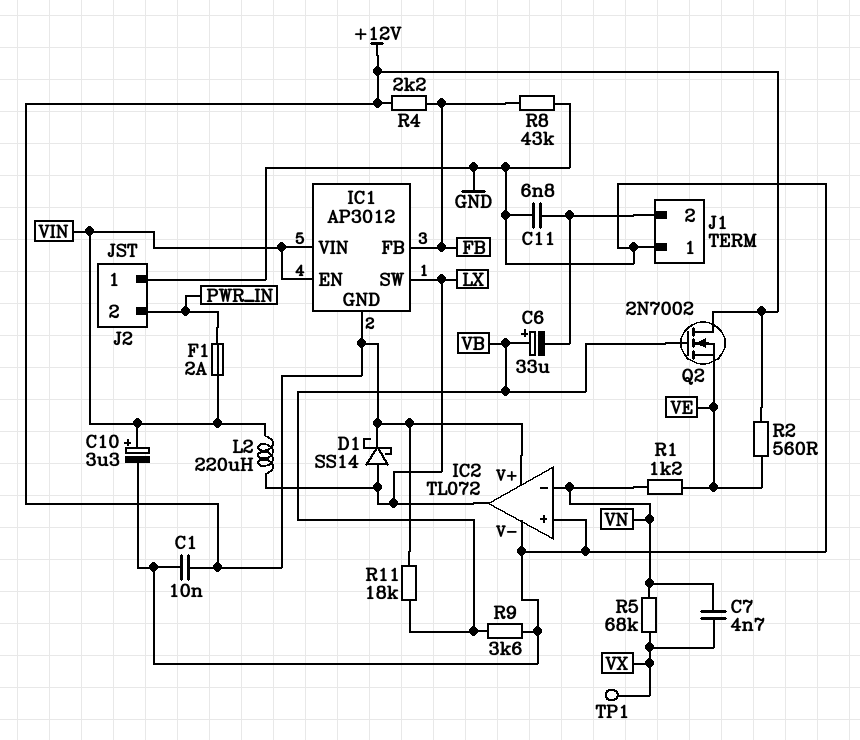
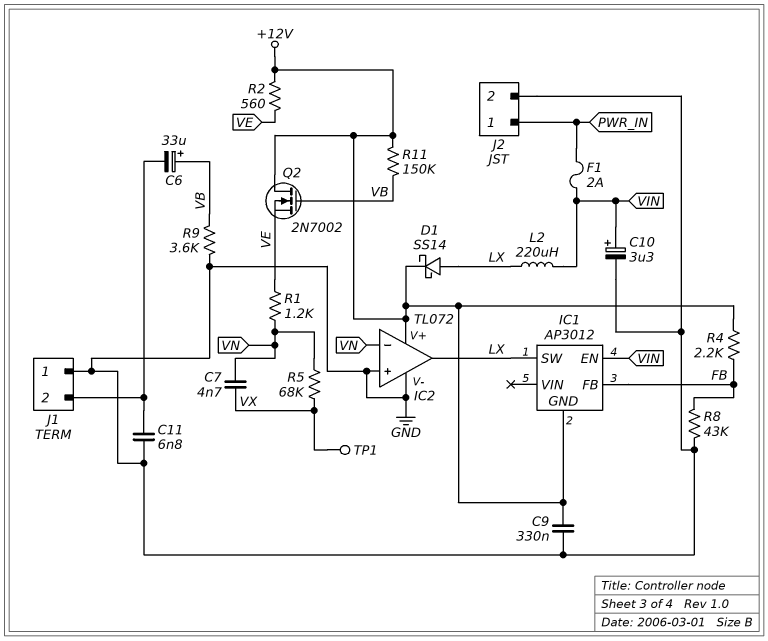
C1: 10nF (+12V, GND) -> none
C9: none -> 330nF (+12V, GND)
IC1 pin VIN: VIN -> none
J2 pin 1: GND -> PWR_IN
J2 pin 2: PWR_IN -> GND
R11: 18k (+12V, VB) -> 150k (+12V, VB)

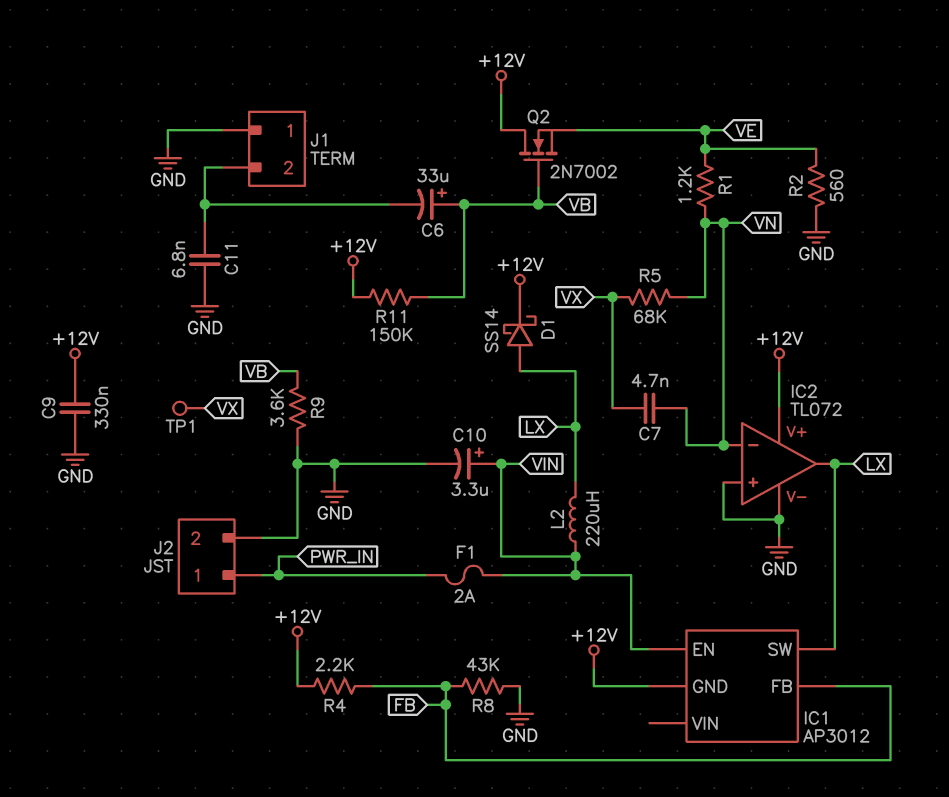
R2: 560 (+12V, VE) -> 560 (GND, VE)

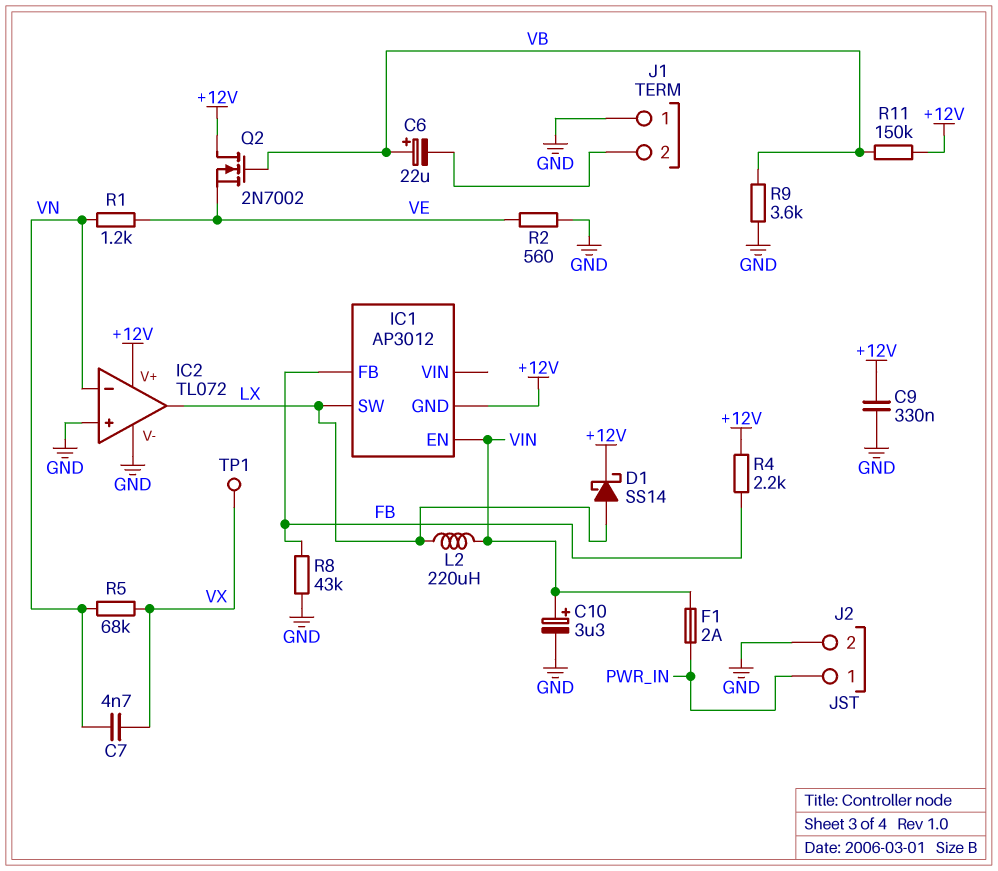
C6: 33uF (plus VB, minus J1/2) -> 22uF (plus VB, minus J1/2)
C11: 6.8nF (GND, J1/2) -> none

